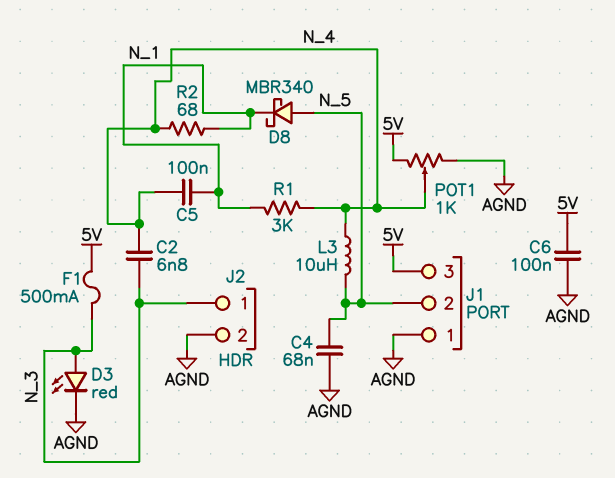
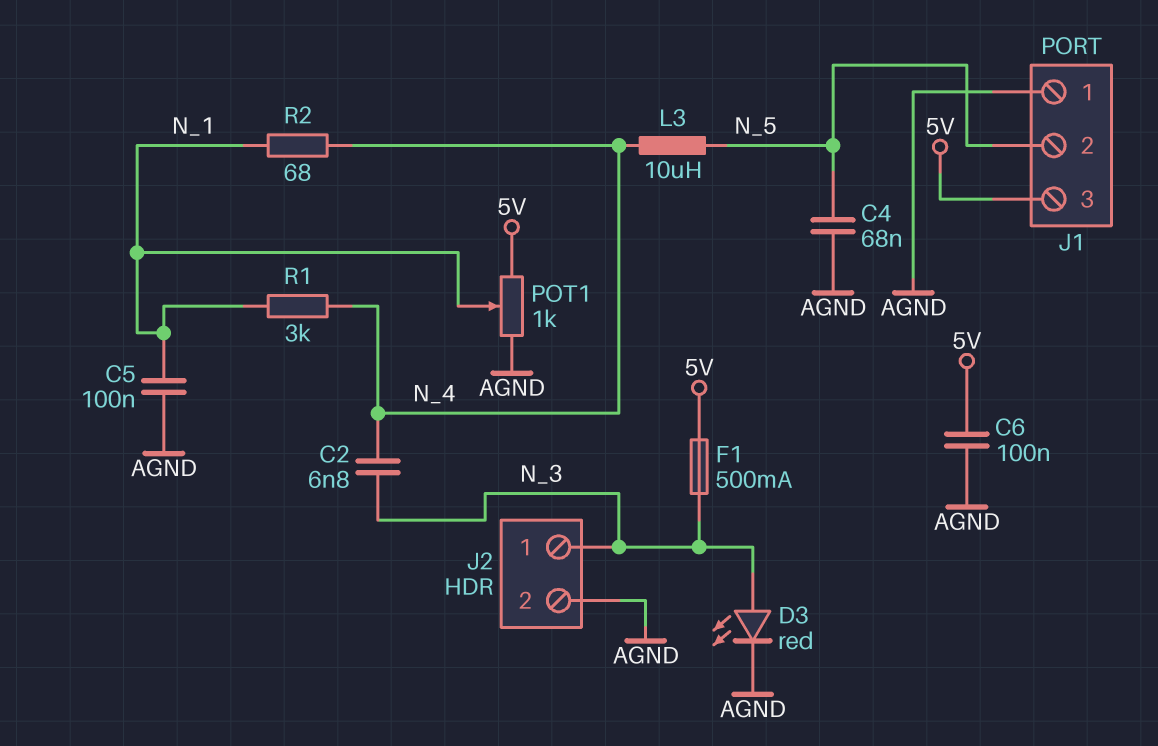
C5: 100nF (N_1, N_4) -> 100nF (AGND, N_1)
D8: schottky MBR340 (A N_5, K N_1) -> none
POT1: 1k (5V, AGND, wiper N_4) -> 1k (5V, AGND, wiper N_1)

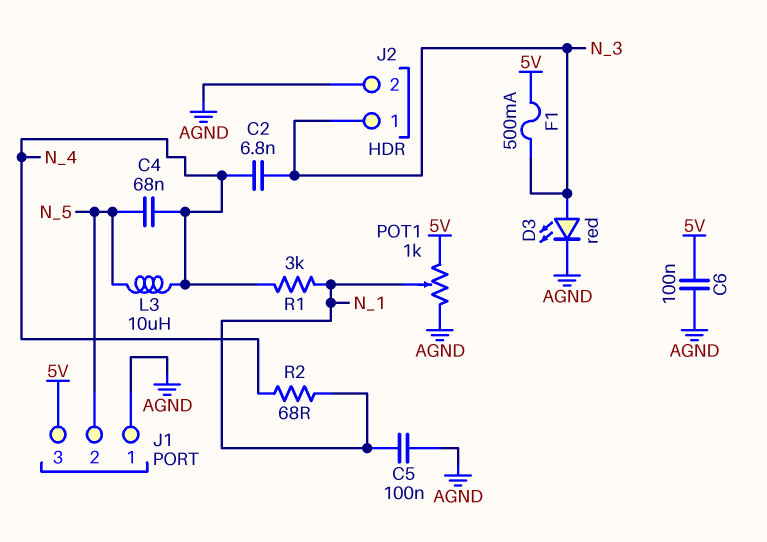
C4: 68nF (AGND, N_5) -> 68nF (N_4, N_5)

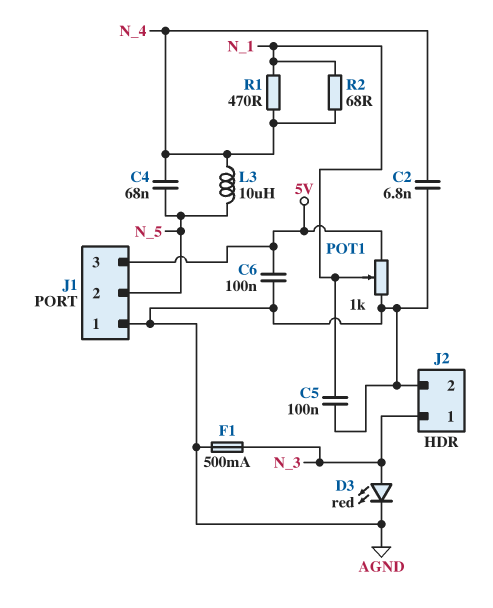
C2: 6.8nF (N_3, N_4) -> 6.8nF (AGND, N_4)
F1: 500mA (5V, N_3) -> 500mA (AGND, N_3)
R1: 3k (N_1, N_4) -> 470 (N_1, N_4)

